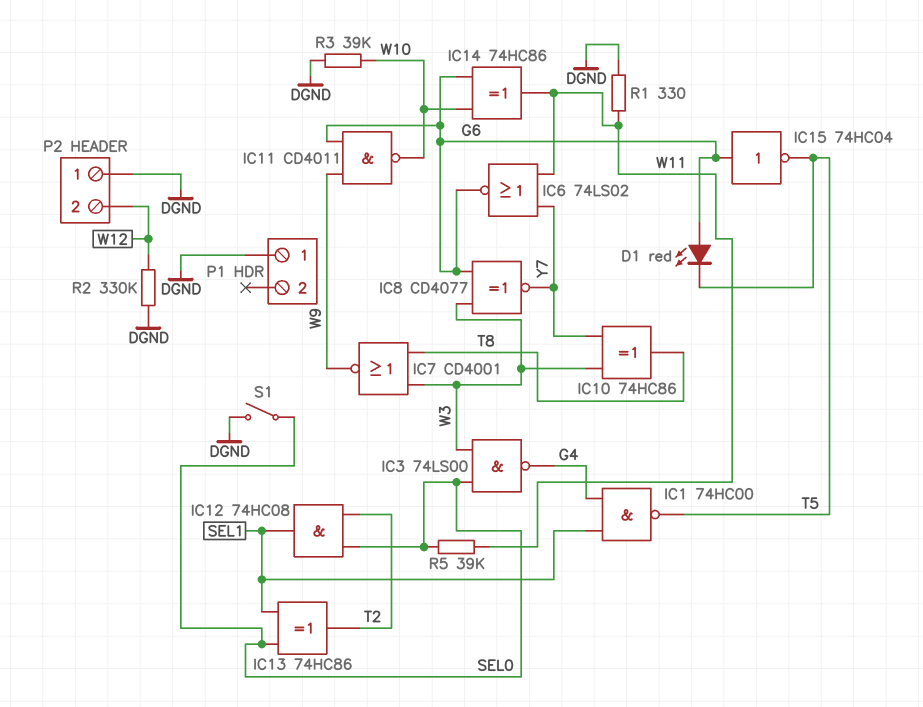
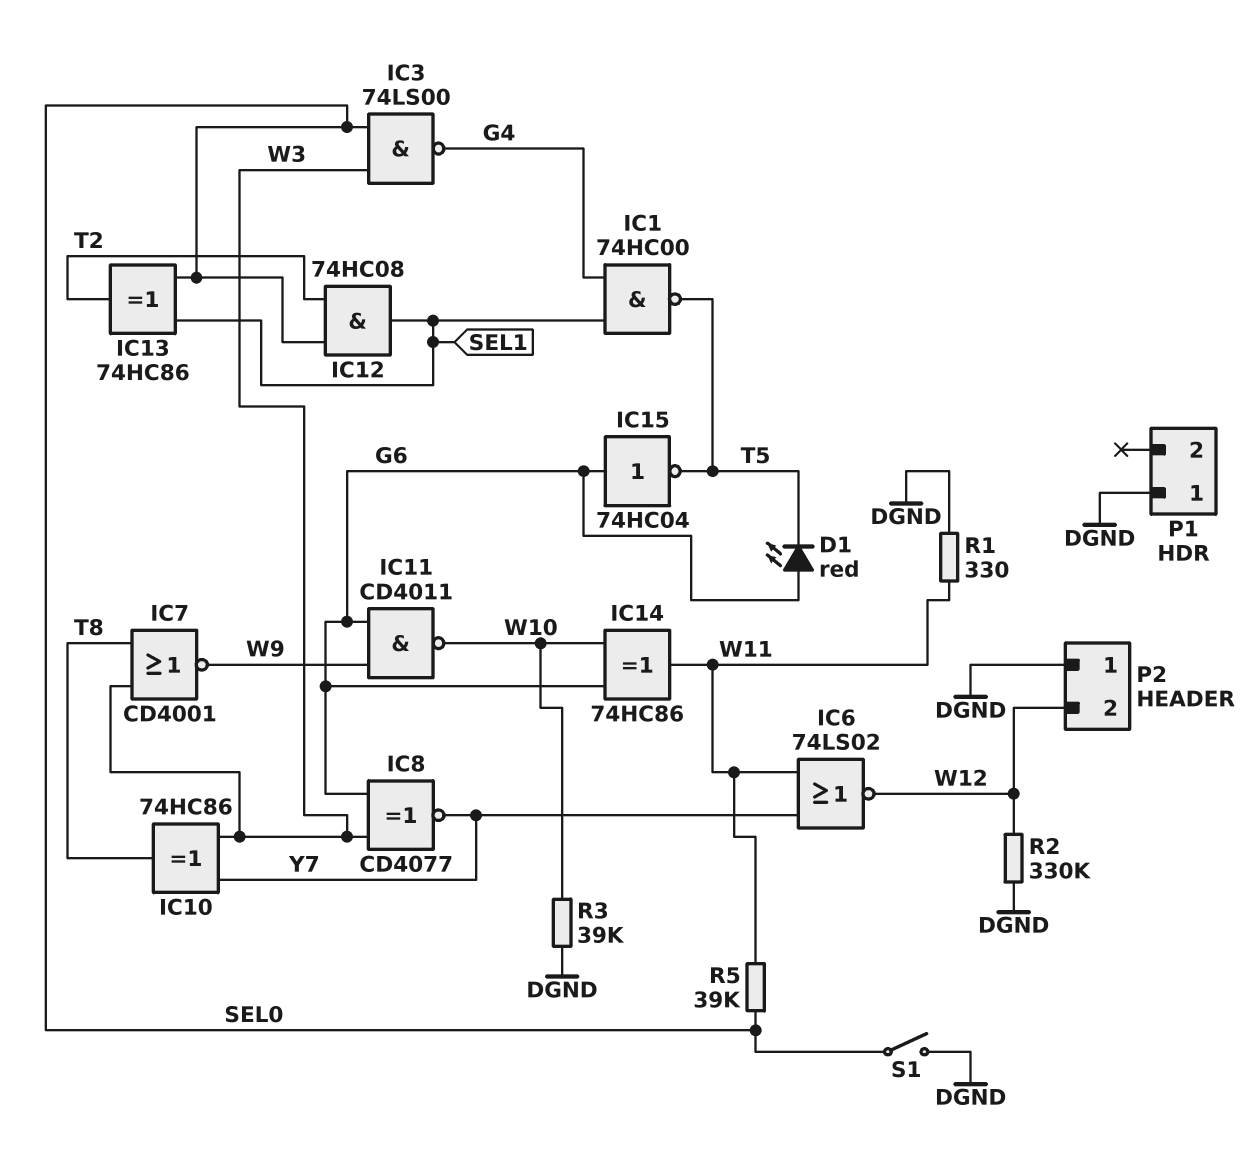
IC6: NOR 74LS02 (in W11, in Y7, out G6) -> NOR 74LS02 (in W11, in Y7, out W12)

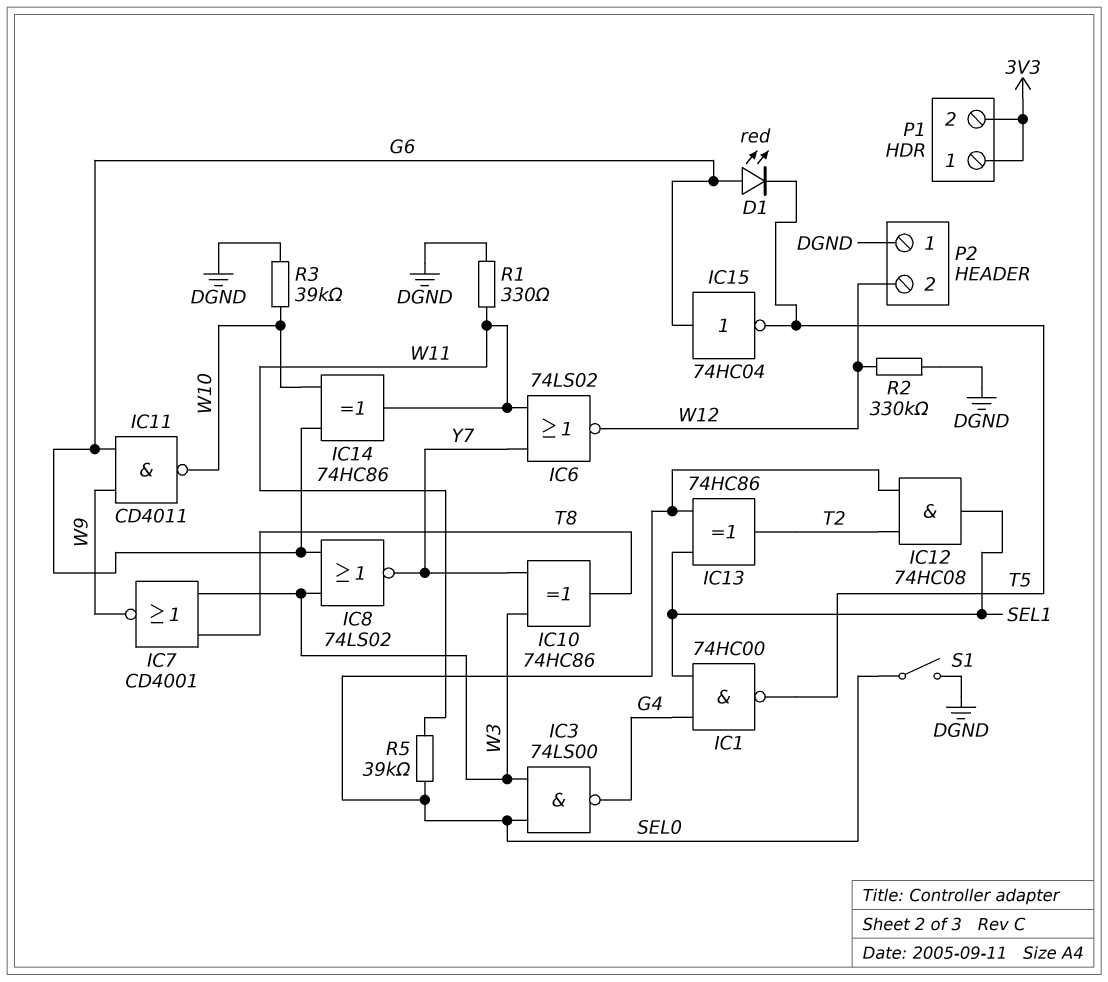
IC8: XNOR CD4077 (in G6, in W3, out Y7) -> NOR 74LS02 (in G6, in W3, out Y7)
P1 pin 1: DGND -> 3V3
P1 pin 2: none -> 3V3

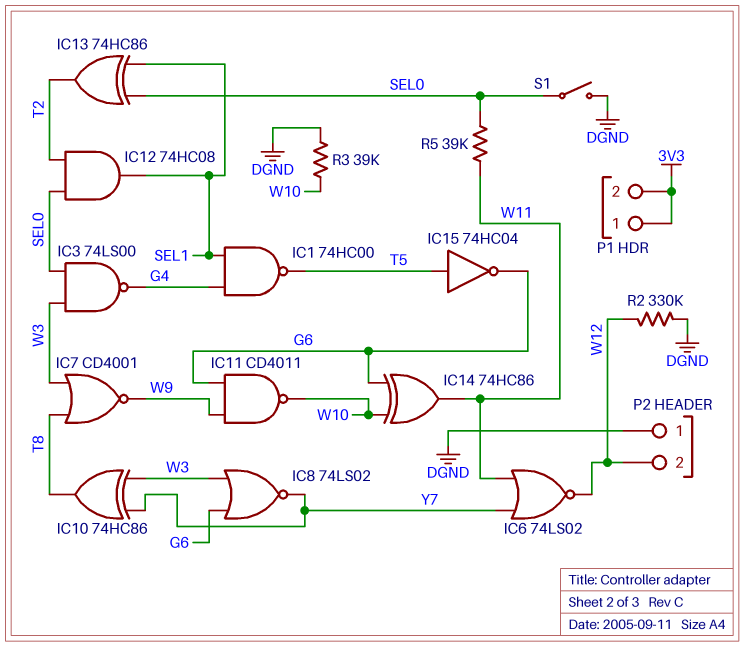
D1: LED red (A G6, K T5) -> none
IC15: NOT 74HC04 (in G6, out T5) -> NOT 74HC04 (in T5, out G6)
R1: 330 (DGND, W11) -> none

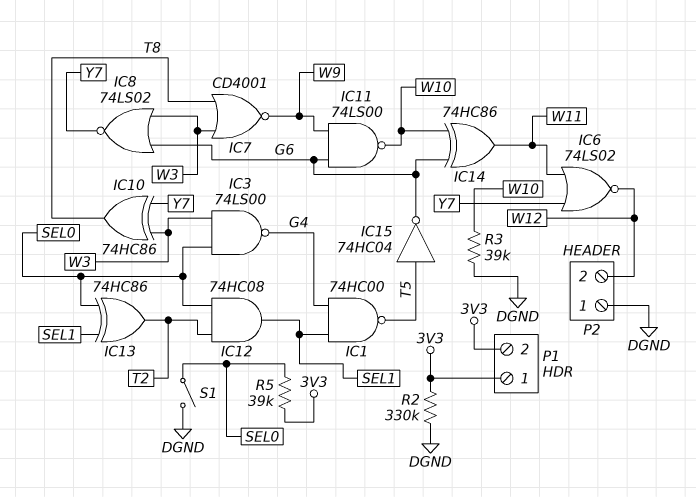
IC11: NAND CD4011 (in G6, in W9, out W10) -> NAND 74LS00 (in G6, in W9, out W10)
R2: 330k (DGND, W12) -> 330k (3V3, DGND)
R5: 39k (SEL0, W11) -> 39k (3V3, SEL0)

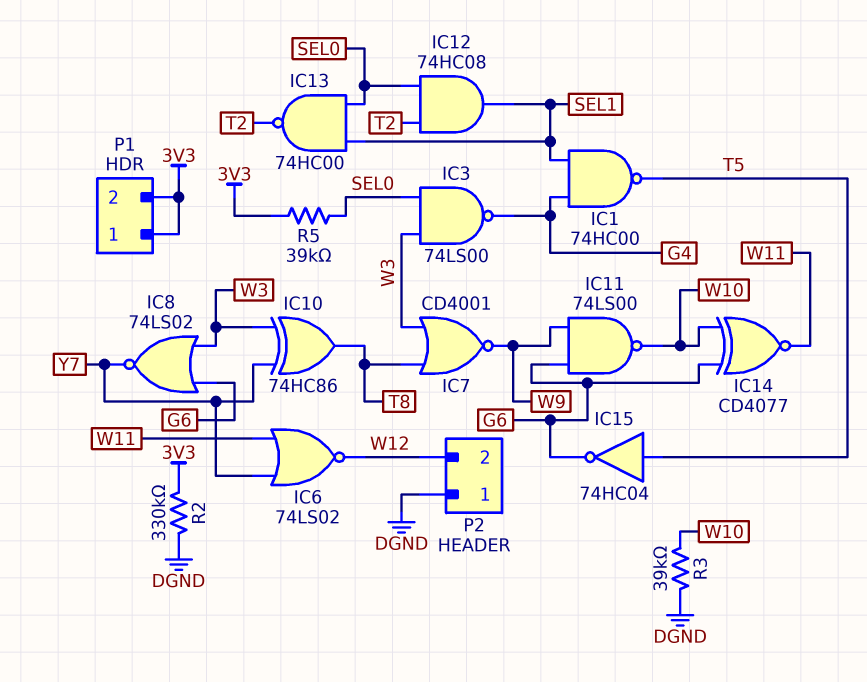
IC13: XOR 74HC86 (in SEL0, in SEL1, out T2) -> NAND 74HC00 (in SEL0, in SEL1, out T2)
IC14: XOR 74HC86 (in G6, in W10, out W11) -> XNOR CD4077 (in G6, in W10, out W11)
S1: switch (DGND, SEL0) -> none

